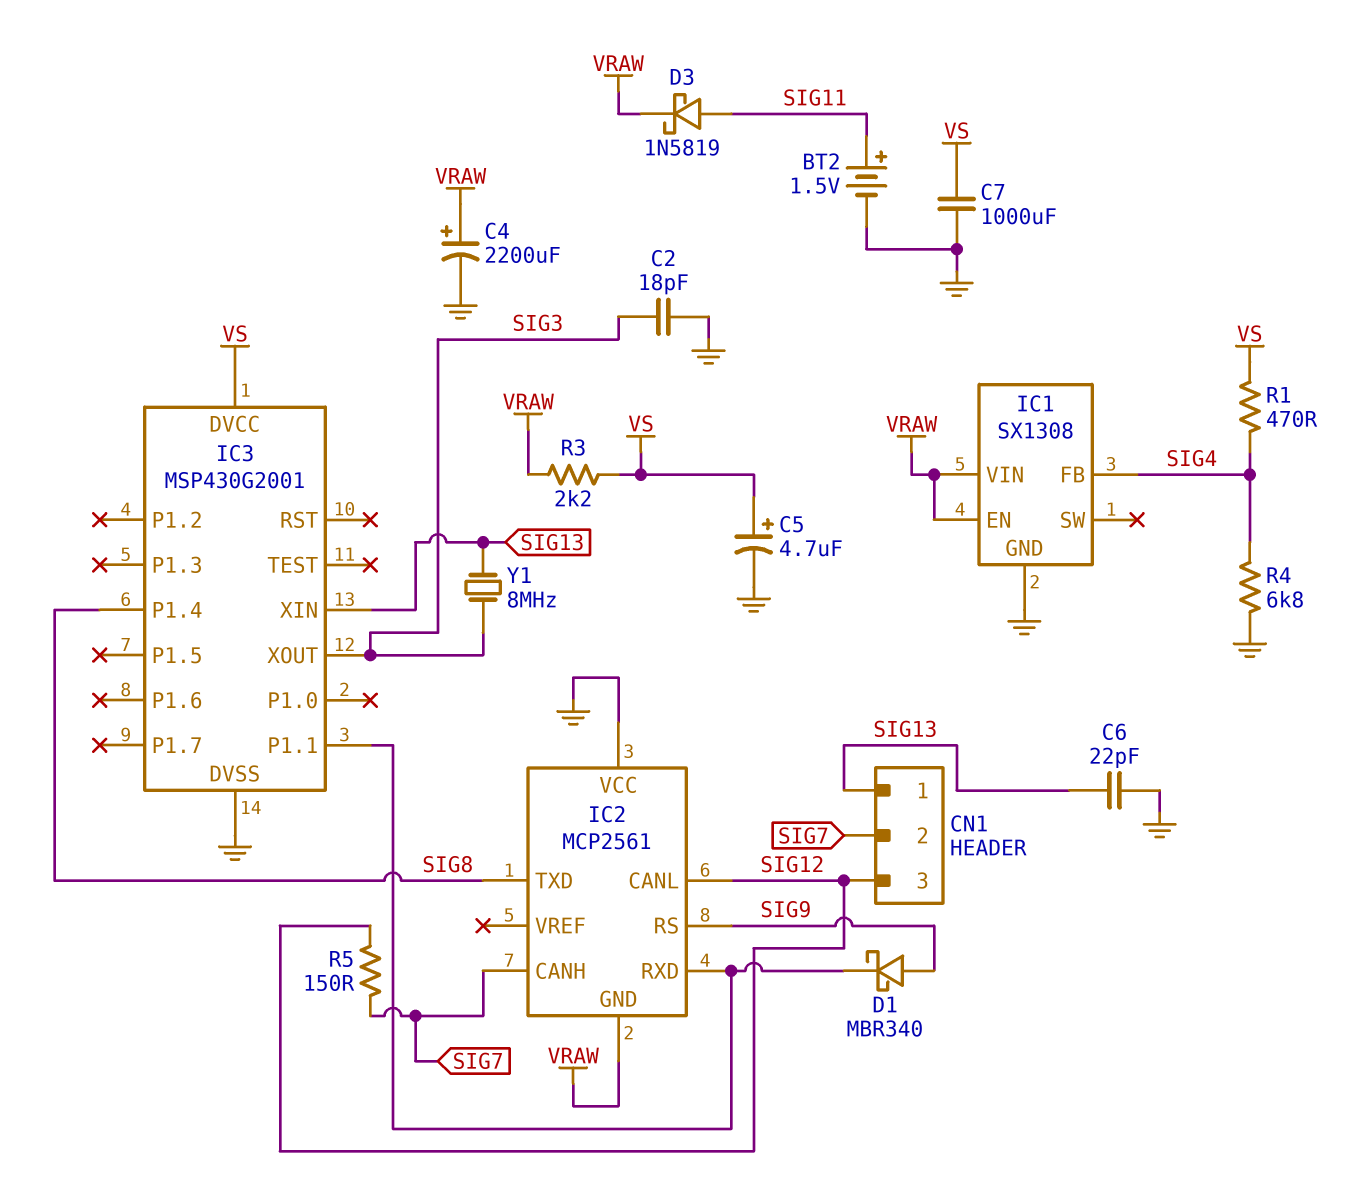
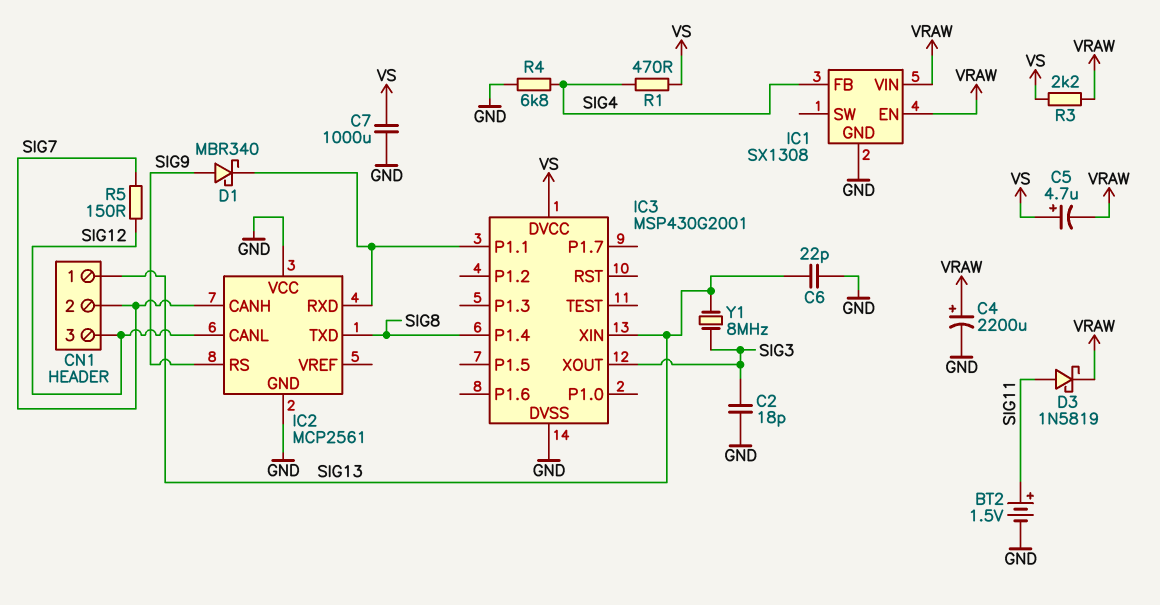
C5: 4.7uF (plus VS, minus GND) -> 4.7uF (plus VS, minus VRAW)
IC2 pin GND: VRAW -> GND

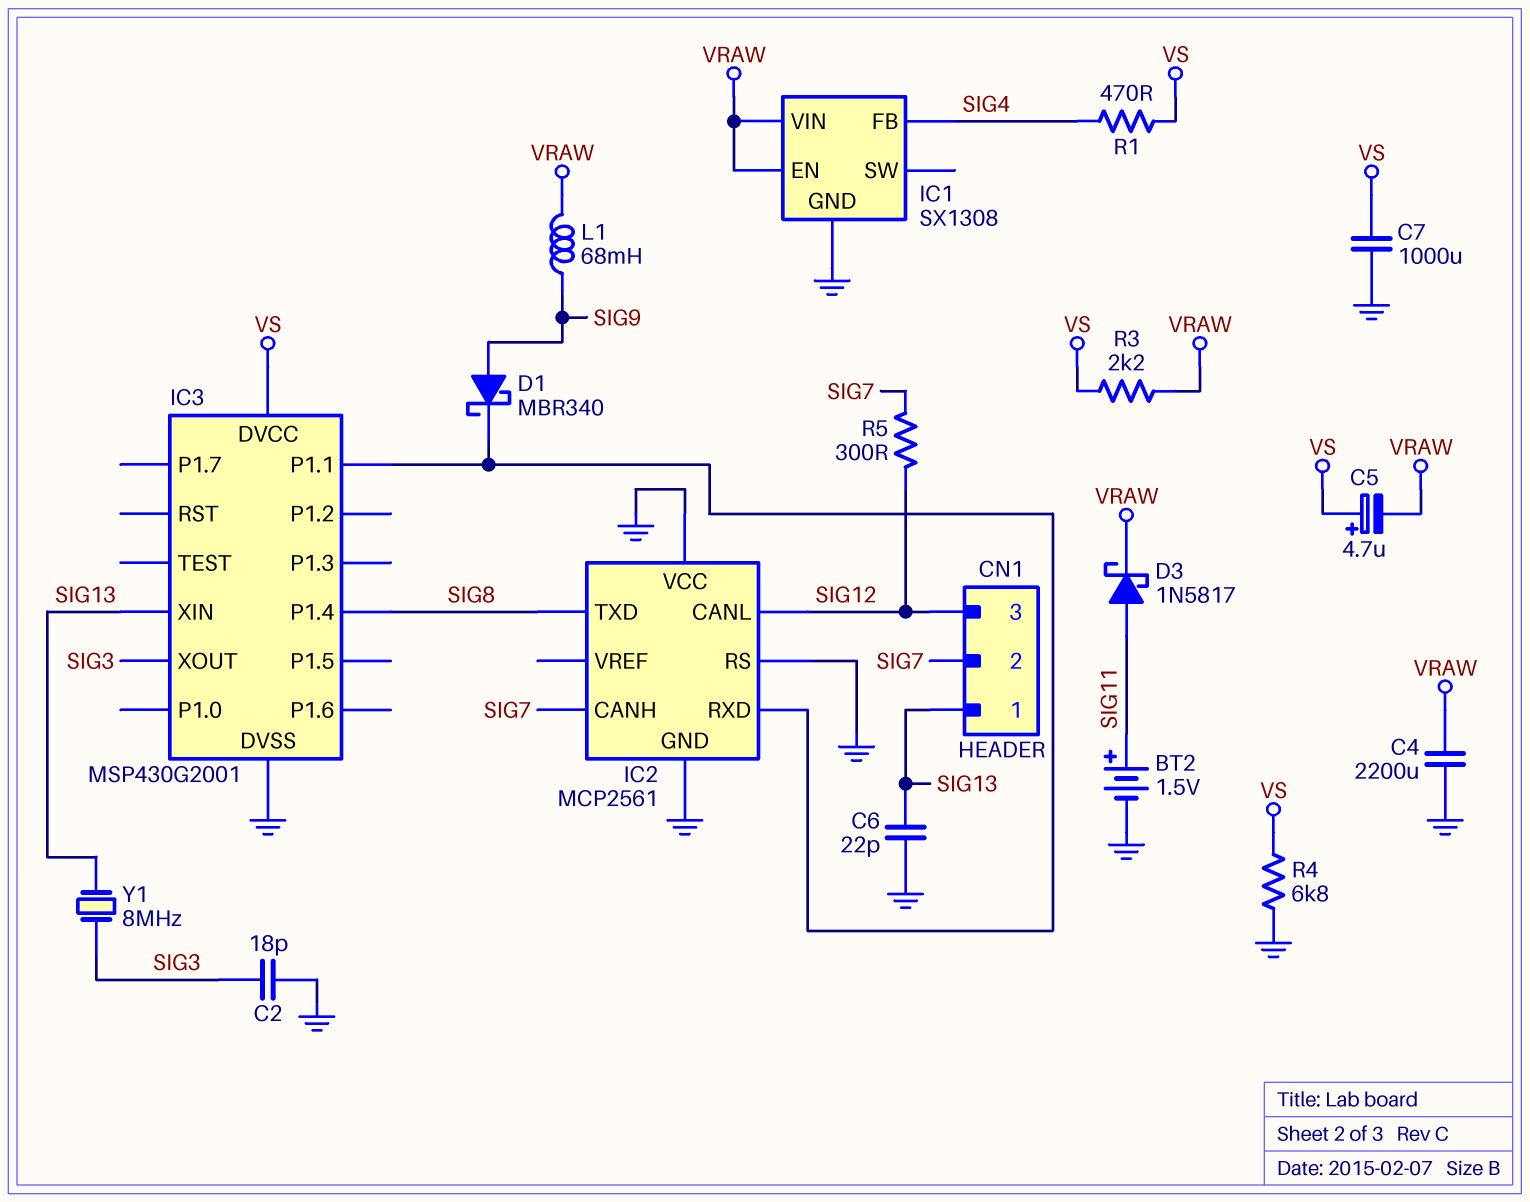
C4: 2200uF (plus VRAW, minus GND) -> 2200uF (GND, VRAW)
D3: schottky 1N5819 (A SIG11, K VRAW) -> schottky 1N5817 (A SIG11, K VRAW)
IC2 pin RS: SIG9 -> GND
L1: none -> 68mH (SIG9, VRAW)
R4: 6.8k (GND, SIG4) -> 6.8k (GND, VS)
R5: 150 (SIG7, SIG12) -> 300 (SIG7, SIG12)

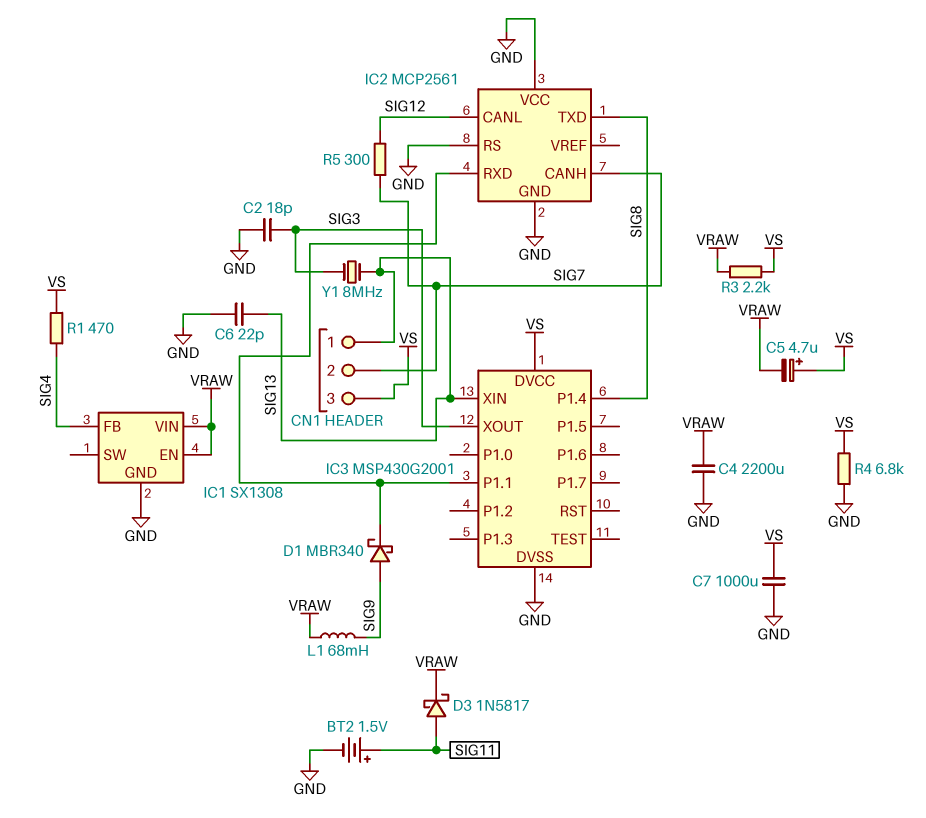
CN1 pin 3: SIG12 -> VS

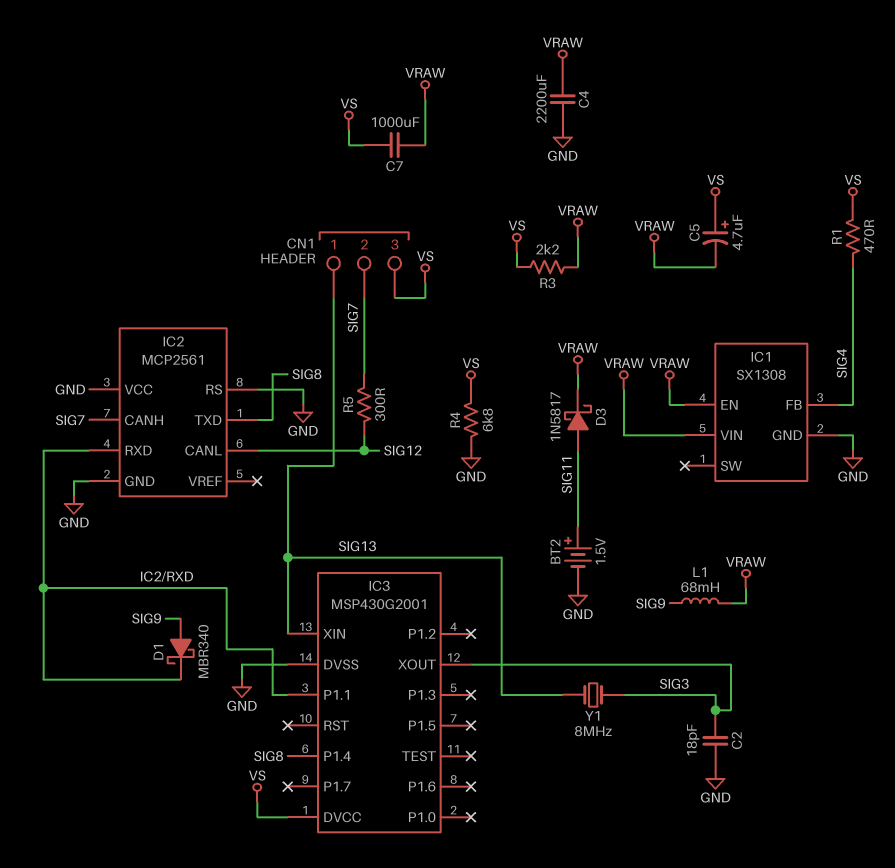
C6: 22pF (GND, SIG13) -> none
C7: 1000uF (GND, VS) -> 1000uF (VRAW, VS)

